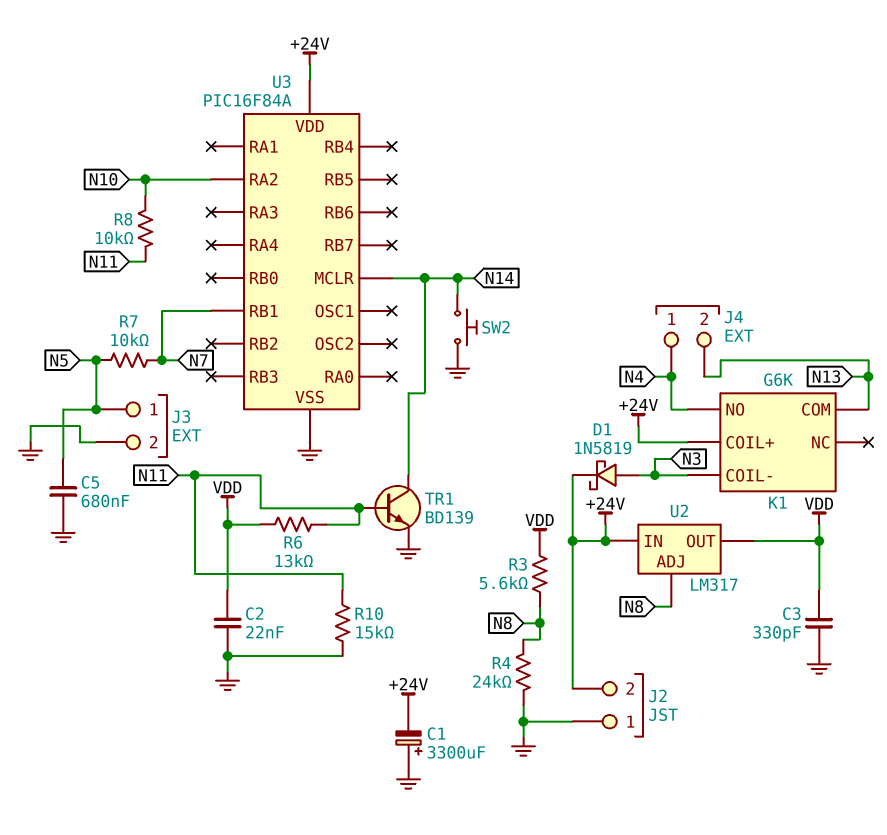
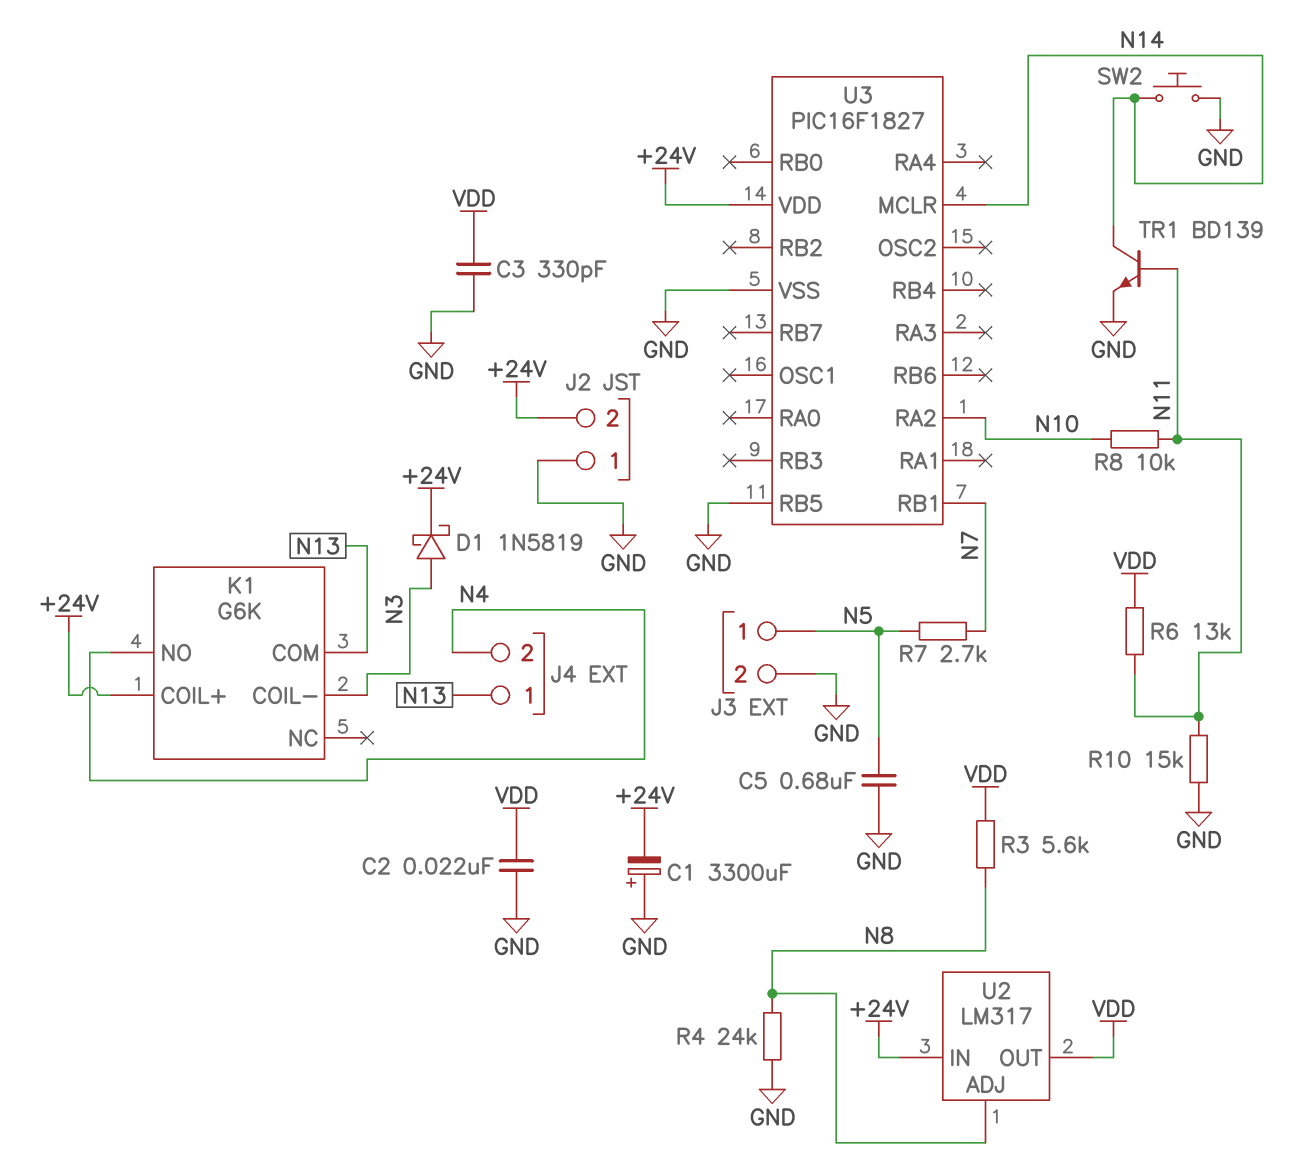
J4 pin 1: N4 -> N13
J4 pin 2: N13 -> N4
R7: 10k (N5, N7) -> 2.7k (N5, N7)
U3: PIC16F84A -> PIC16F1827
U3 pin RB5: none -> GND

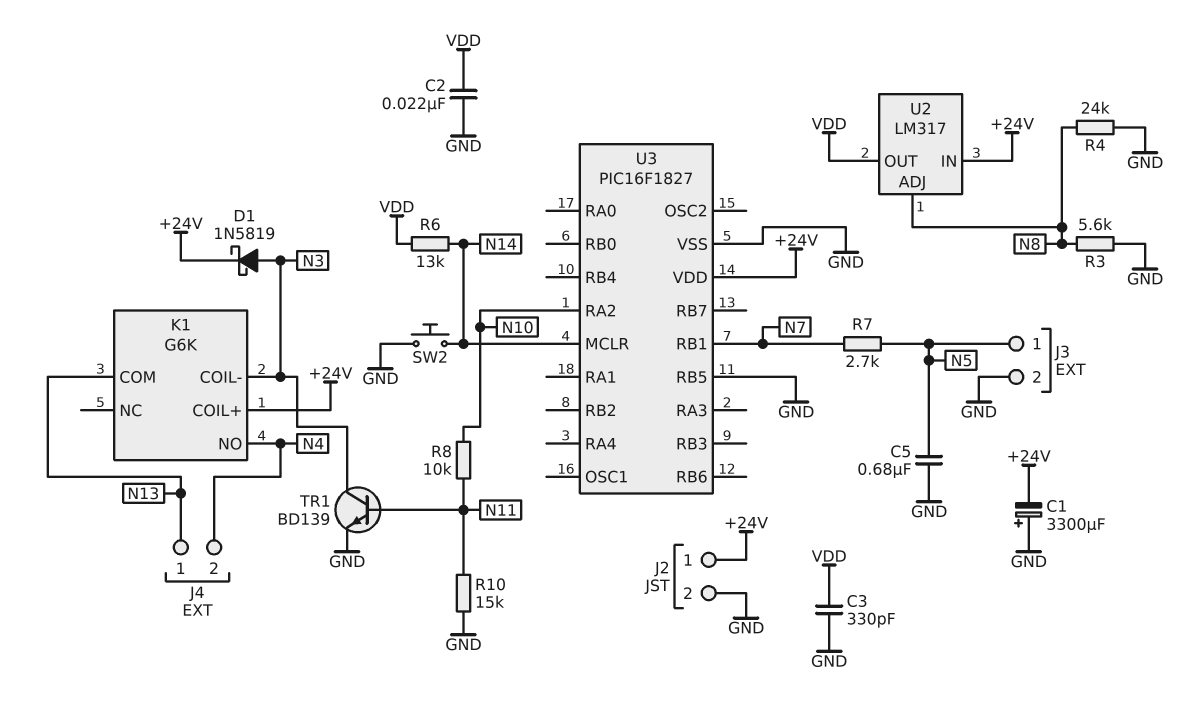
J2 pin 1: GND -> +24V
J2 pin 2: +24V -> GND
R3: 5.6k (N8, VDD) -> 5.6k (GND, N8)
R6: 13k (N11, VDD) -> 13k (N14, VDD)
TR1: NPN BD139 (B N11, C N14, E GND) -> NPN BD139 (B N11, C N3, E GND)

